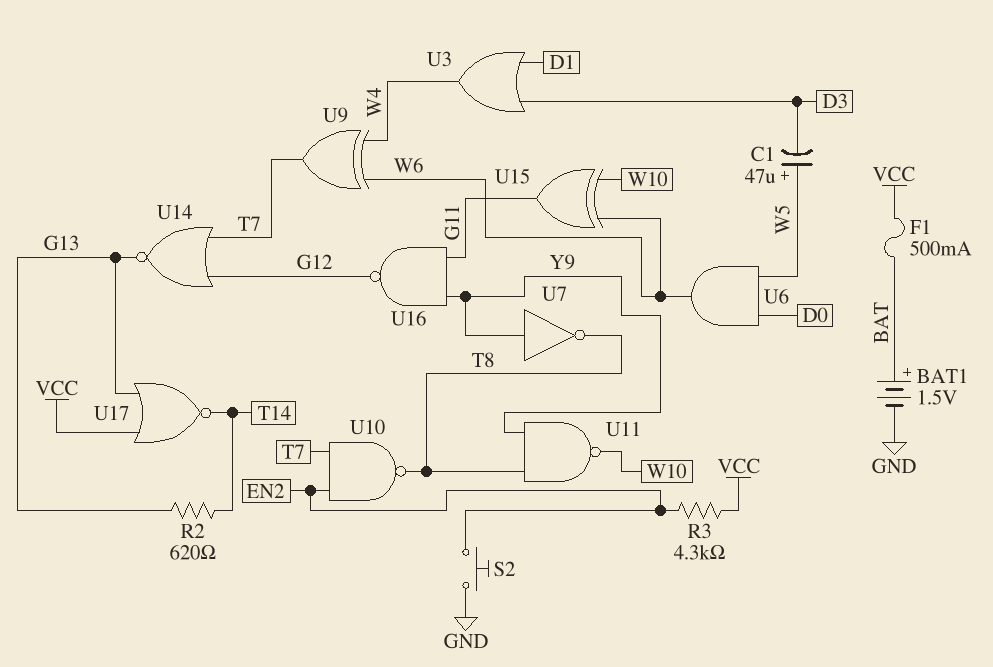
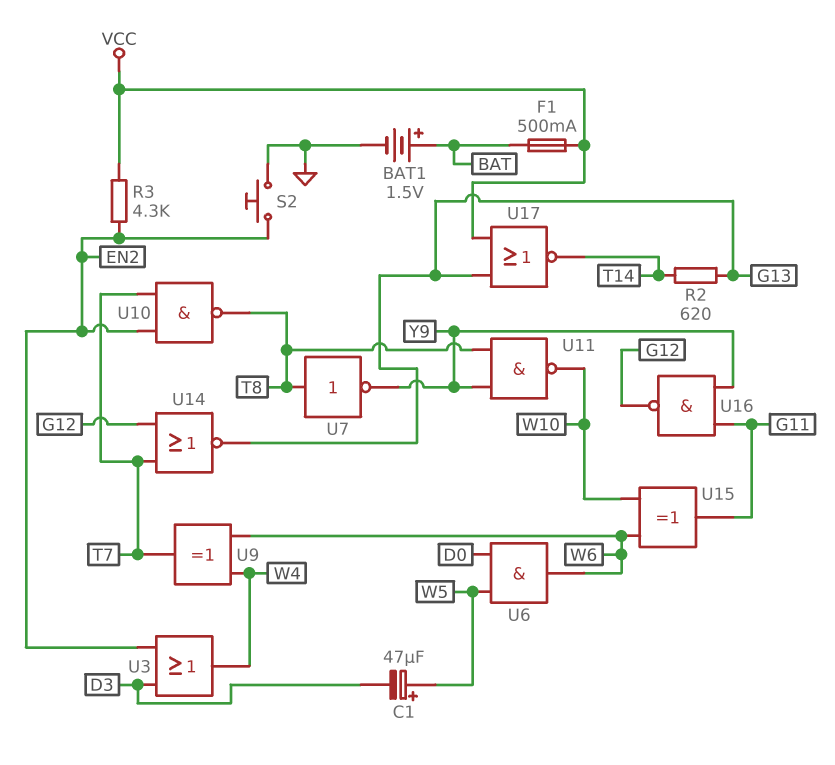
U3: OR (in D1, in D3, out W4) -> OR (in D3, in EN2, out W4)
U7: NOT (in Y9, out T8) -> NOT (in T8, out Y9)

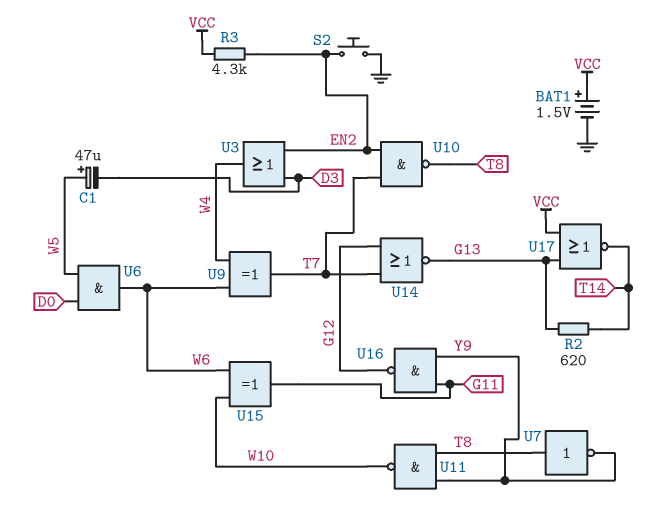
BAT1: 1.5V (plus BAT, minus GND) -> 1.5V (plus VCC, minus GND)
F1: 500mA (BAT, VCC) -> none

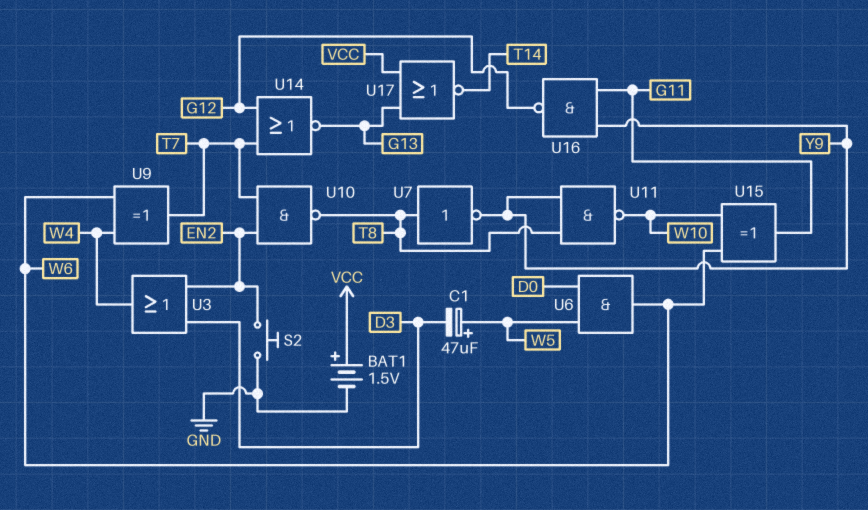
R2: 620 (G13, T14) -> none
R3: 4.3k (EN2, VCC) -> none

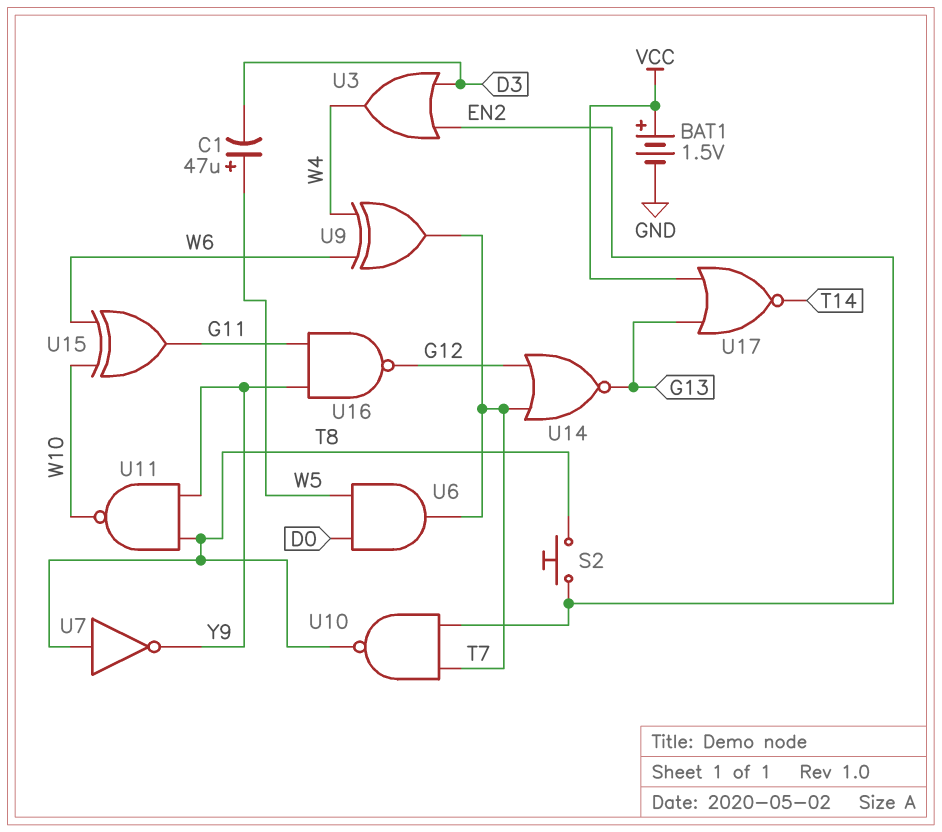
S2: button (EN2, GND) -> button (EN2, T8)
U6: AND (in D0, in W5, out W6) -> AND (in D0, in W5, out T7)

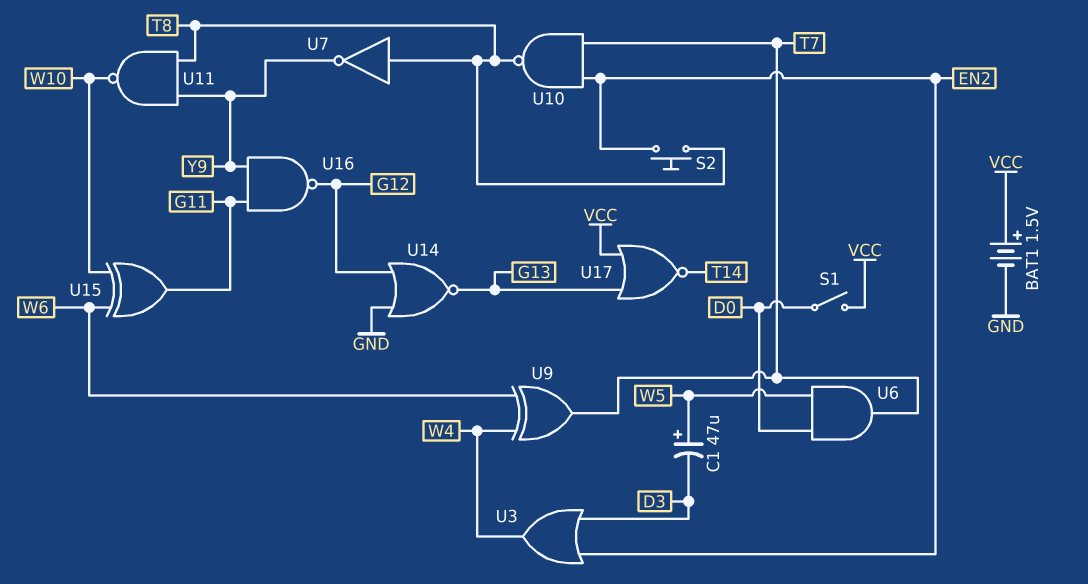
S1: none -> switch (D0, VCC)
U14: NOR (in G12, in T7, out G13) -> NOR (in G12, in GND, out G13)

